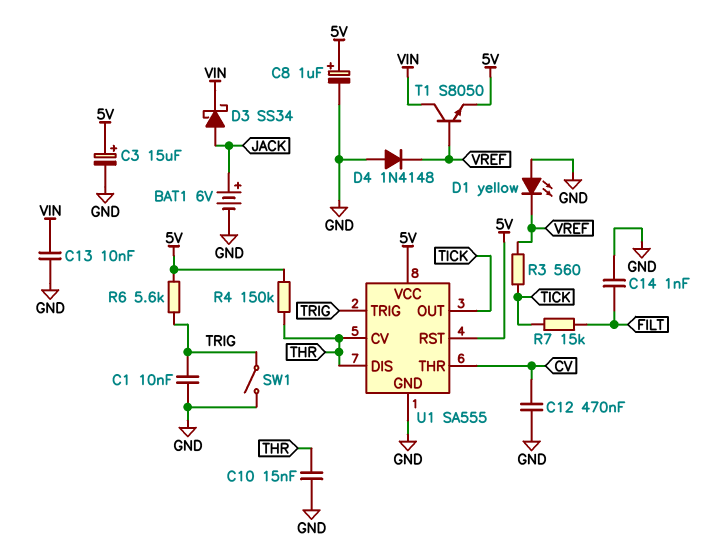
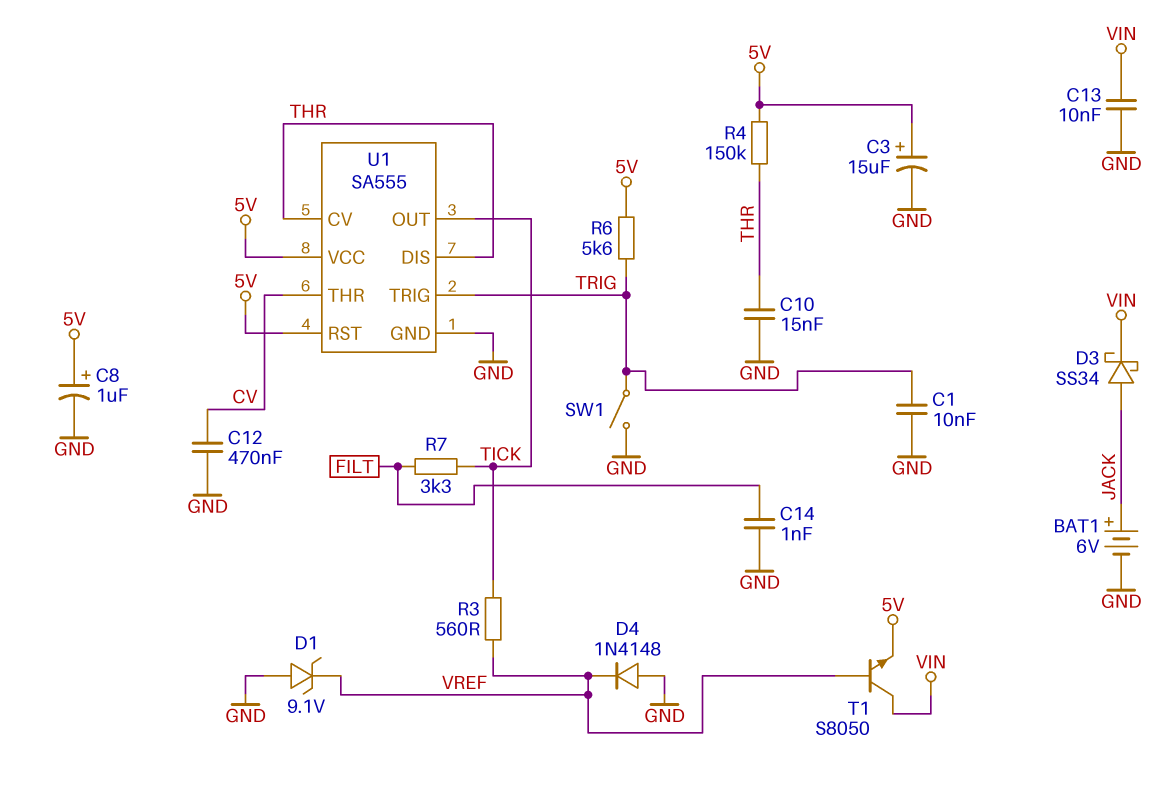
D1: LED yellow (A GND, K VREF) -> zener 9.1V (A GND, K VREF)
R7: 15k (FILT, TICK) -> 3.3k (FILT, TICK)

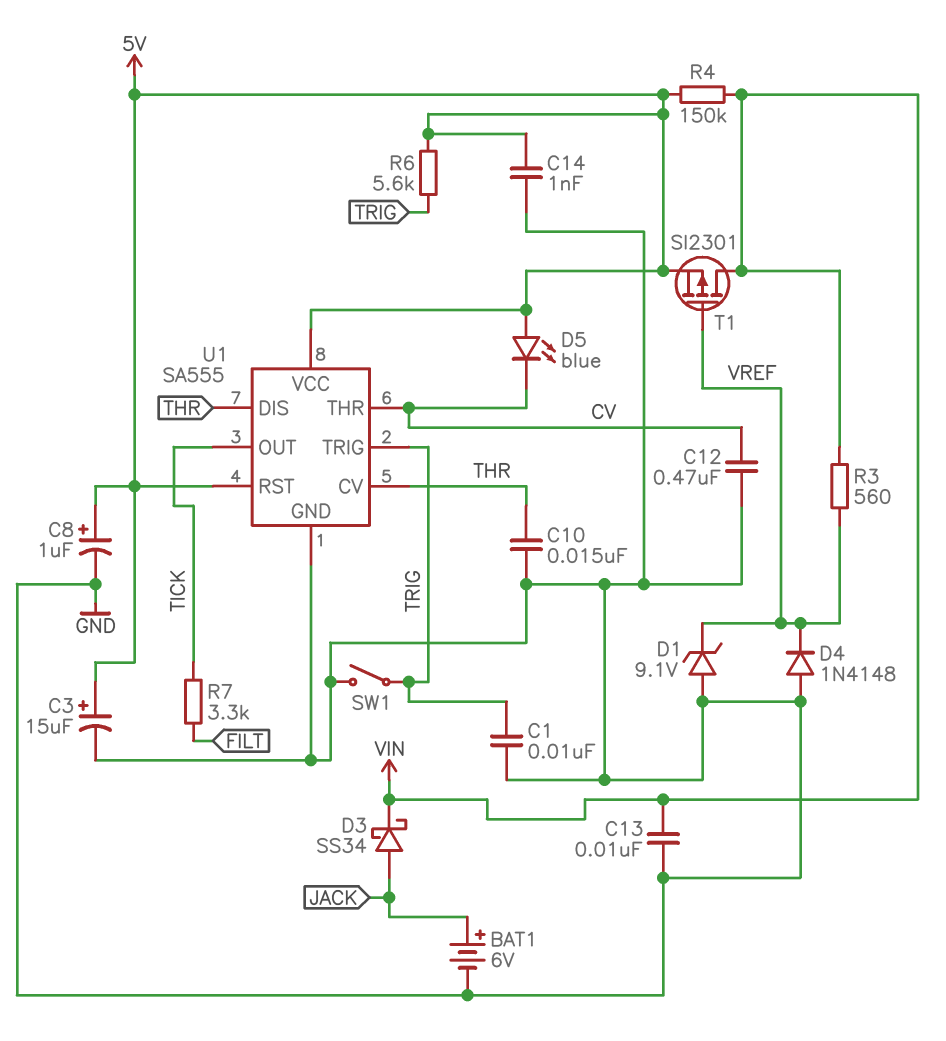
C14: 1nF (FILT, GND) -> 1nF (5V, GND)
D5: none -> LED blue (A 5V, K CV)
R3: 560 (TICK, VREF) -> 560 (VIN, VREF)
R4: 150k (5V, THR) -> 150k (5V, VIN)
T1: NPN S8050 (B VREF, C VIN, E 5V) -> PMOS SI2301 (G VREF, D VIN, S 5V)

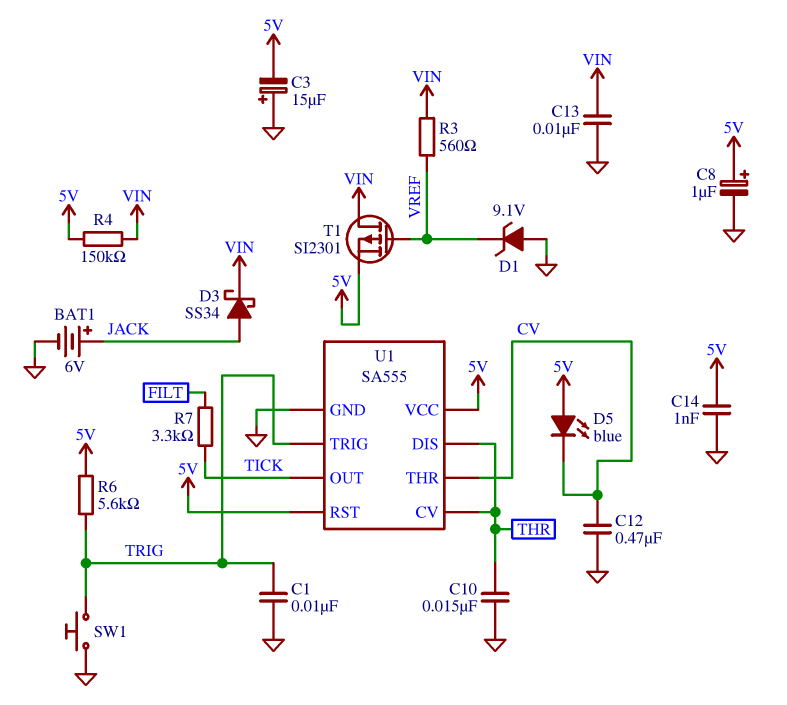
C3: 15uF (plus 5V, minus GND) -> 15uF (plus GND, minus 5V)
D4: diode 1N4148 (A GND, K VREF) -> none
SW1: switch (GND, TRIG) -> button (GND, TRIG)

